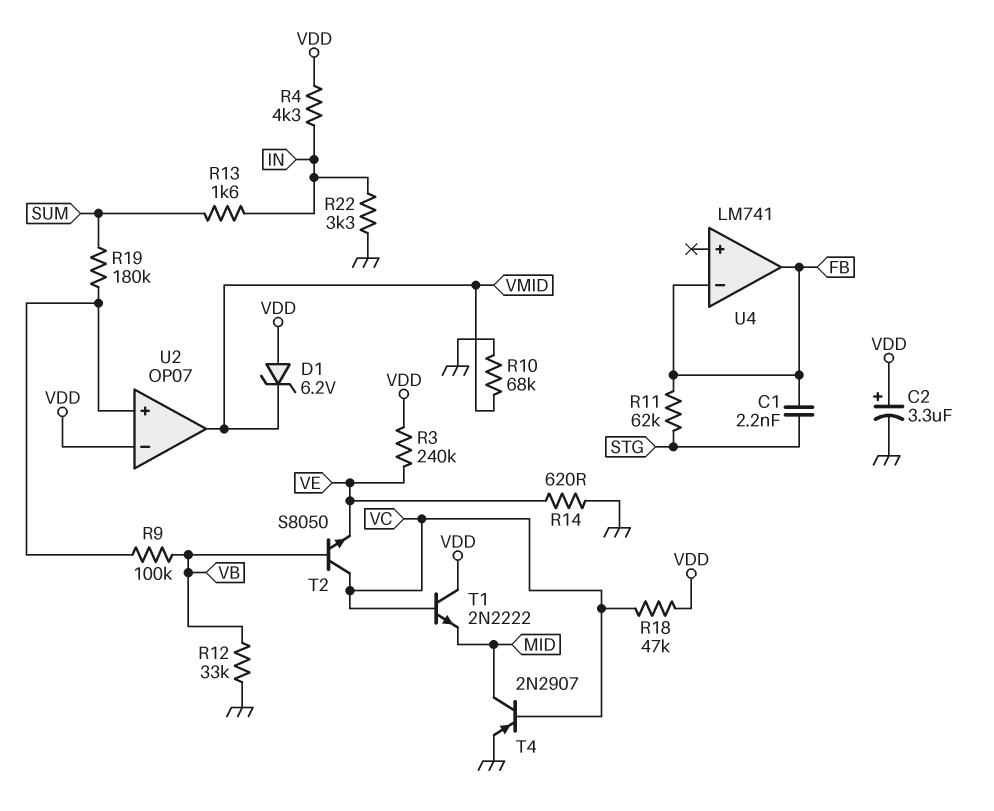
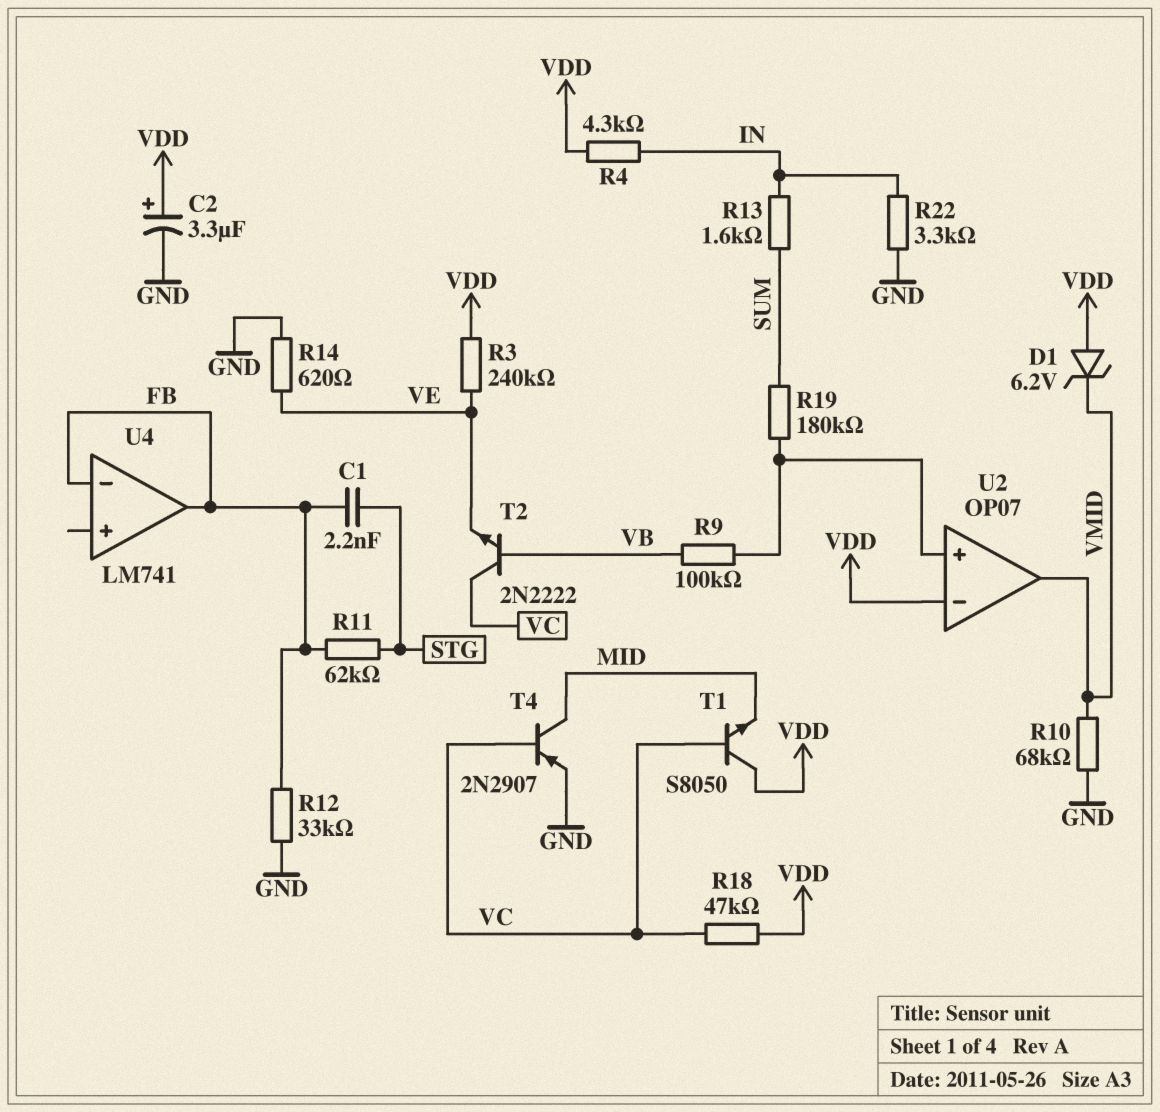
R12: 33k (GND, VB) -> 33k (FB, GND)
T1: NPN 2N2222 (B VC, C VDD, E MID) -> NPN S8050 (B VC, C VDD, E MID)
T2: NPN S8050 (B VB, C VC, E VE) -> NPN 2N2222 (B VB, C VC, E VE)

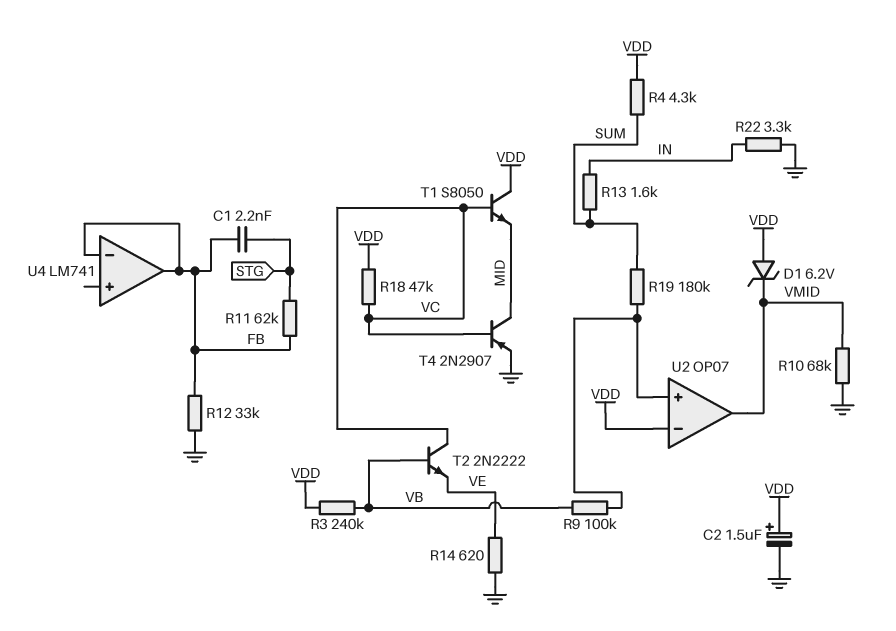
C2: 3.3uF (plus VDD, minus GND) -> 1.5uF (plus VDD, minus GND)
R3: 240k (VDD, VE) -> 240k (VB, VDD)
R4: 4.3k (IN, VDD) -> 4.3k (SUM, VDD)

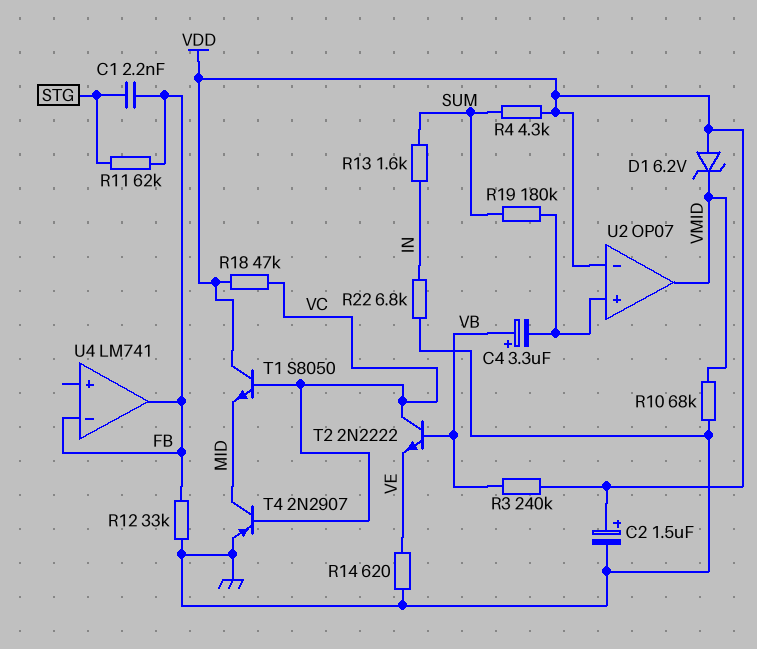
C4: none -> 3.3uF (plus VB, minus U2/in+)
R9: 100k (U2/in+, VB) -> none
R22: 3.3k (GND, IN) -> 6.8k (GND, IN)

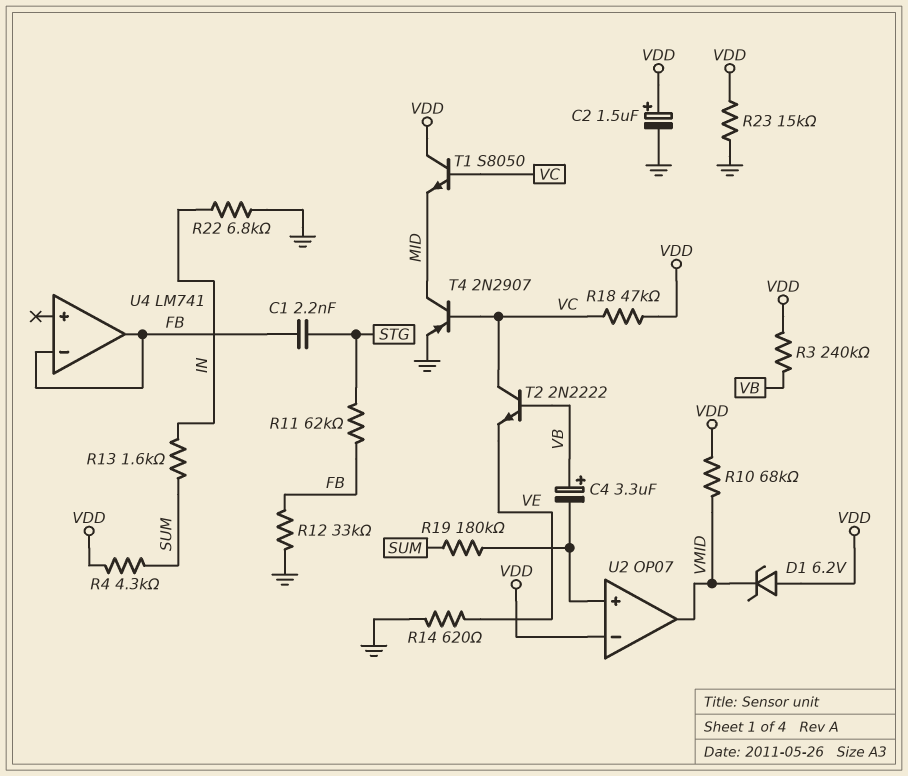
R10: 68k (GND, VMID) -> 68k (VDD, VMID)
R23: none -> 15k (GND, VDD)

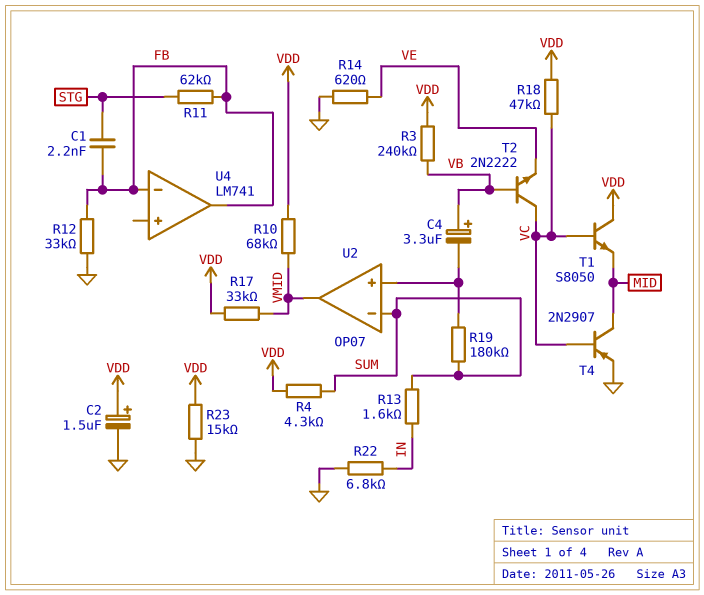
D1: zener 6.2V (A VDD, K VMID) -> none
R17: none -> 33k (VDD, VMID)
U2 pin in-: VDD -> SUM

